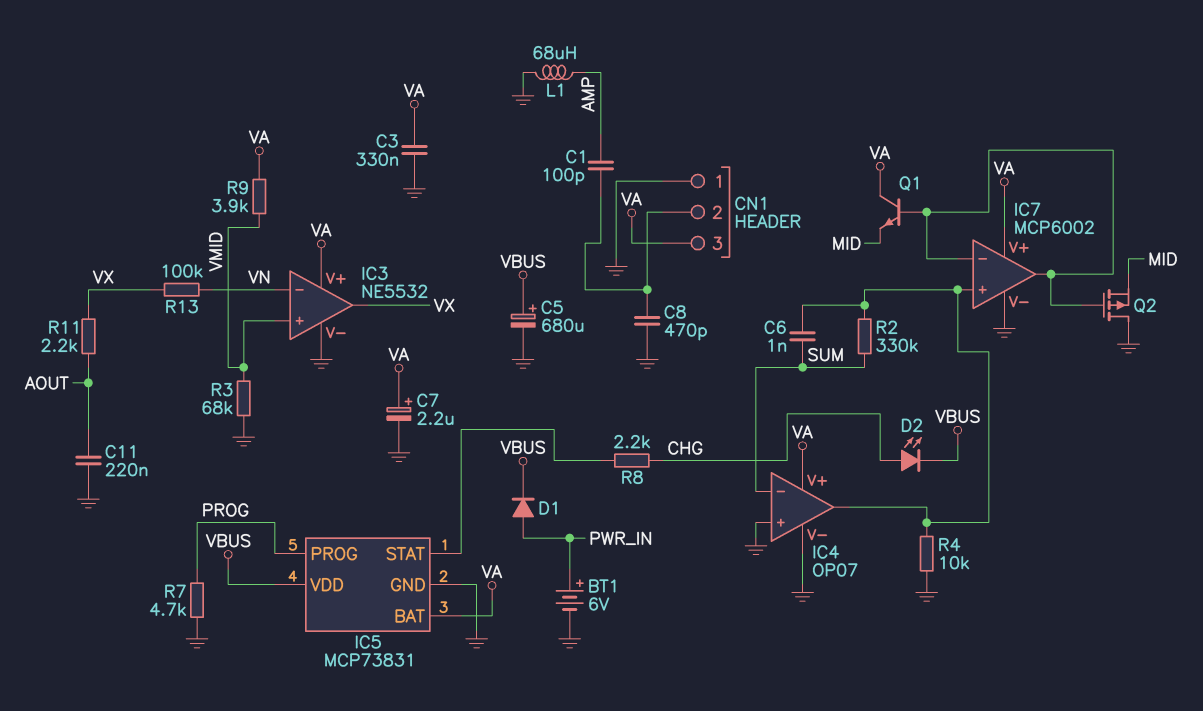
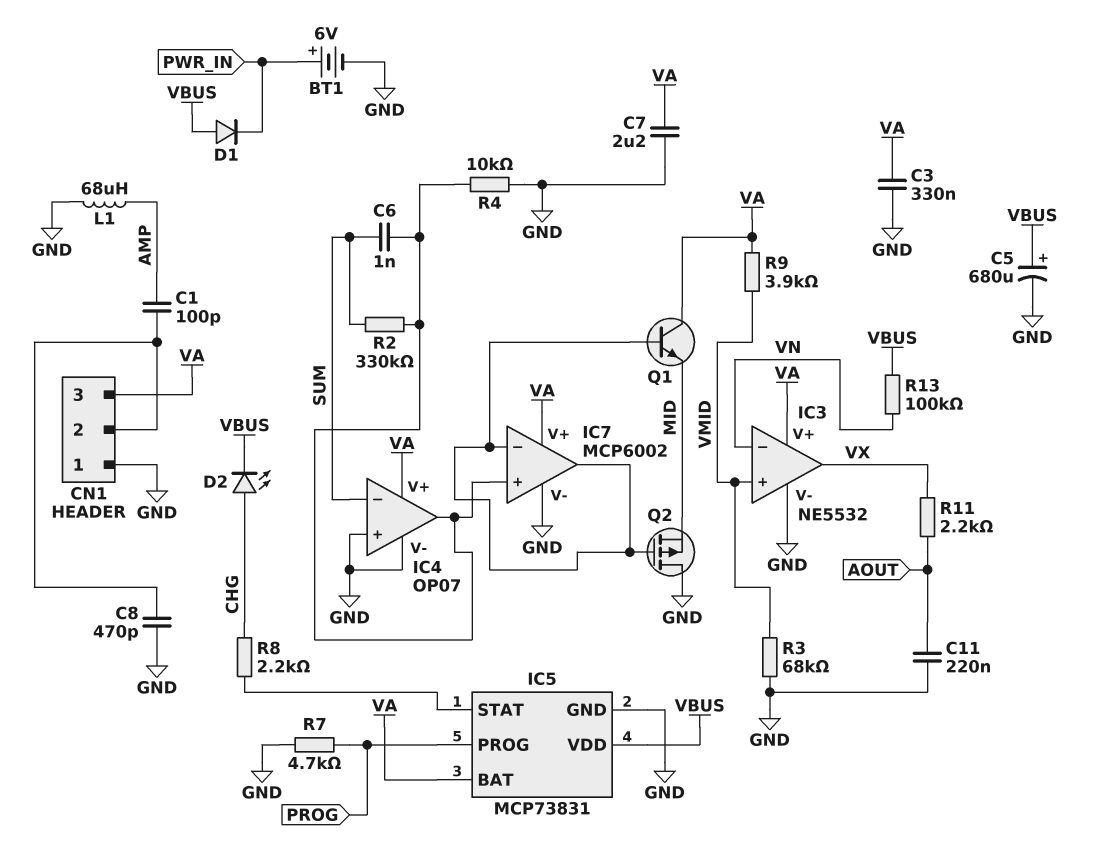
C7: 2.2uF (plus VA, minus GND) -> 2.2uF (GND, VA)
D1: diode (A PWR_IN, K VBUS) -> diode (A VBUS, K PWR_IN)
R13: 100k (VN, VX) -> 100k (VBUS, VN)

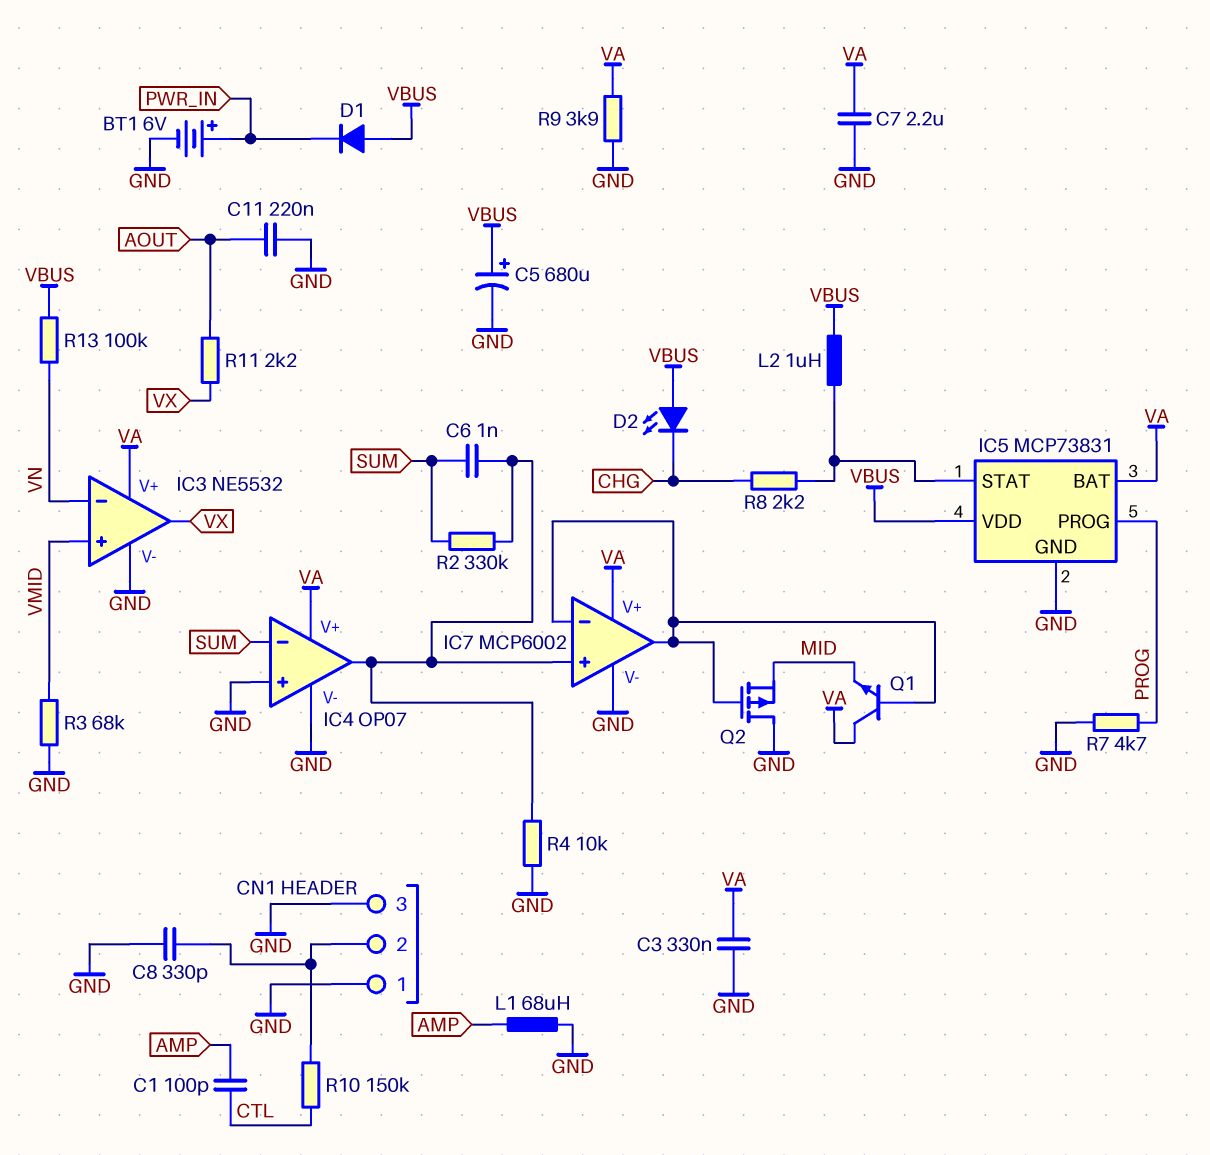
C1: 100pF (AMP, CN1/2) -> 100pF (AMP, CTL)
C8: 470pF (CN1/2, GND) -> 330pF (CN1/2, GND)
CN1 pin 3: VA -> GND
D2: LED (A CHG, K VBUS) -> LED (A VBUS, K CHG)
L2: none -> 1uH (IC5/STAT, VBUS)
R9: 3.9k (VA, VMID) -> 3.9k (GND, VA)
R10: none -> 150k (CN1/2, CTL)

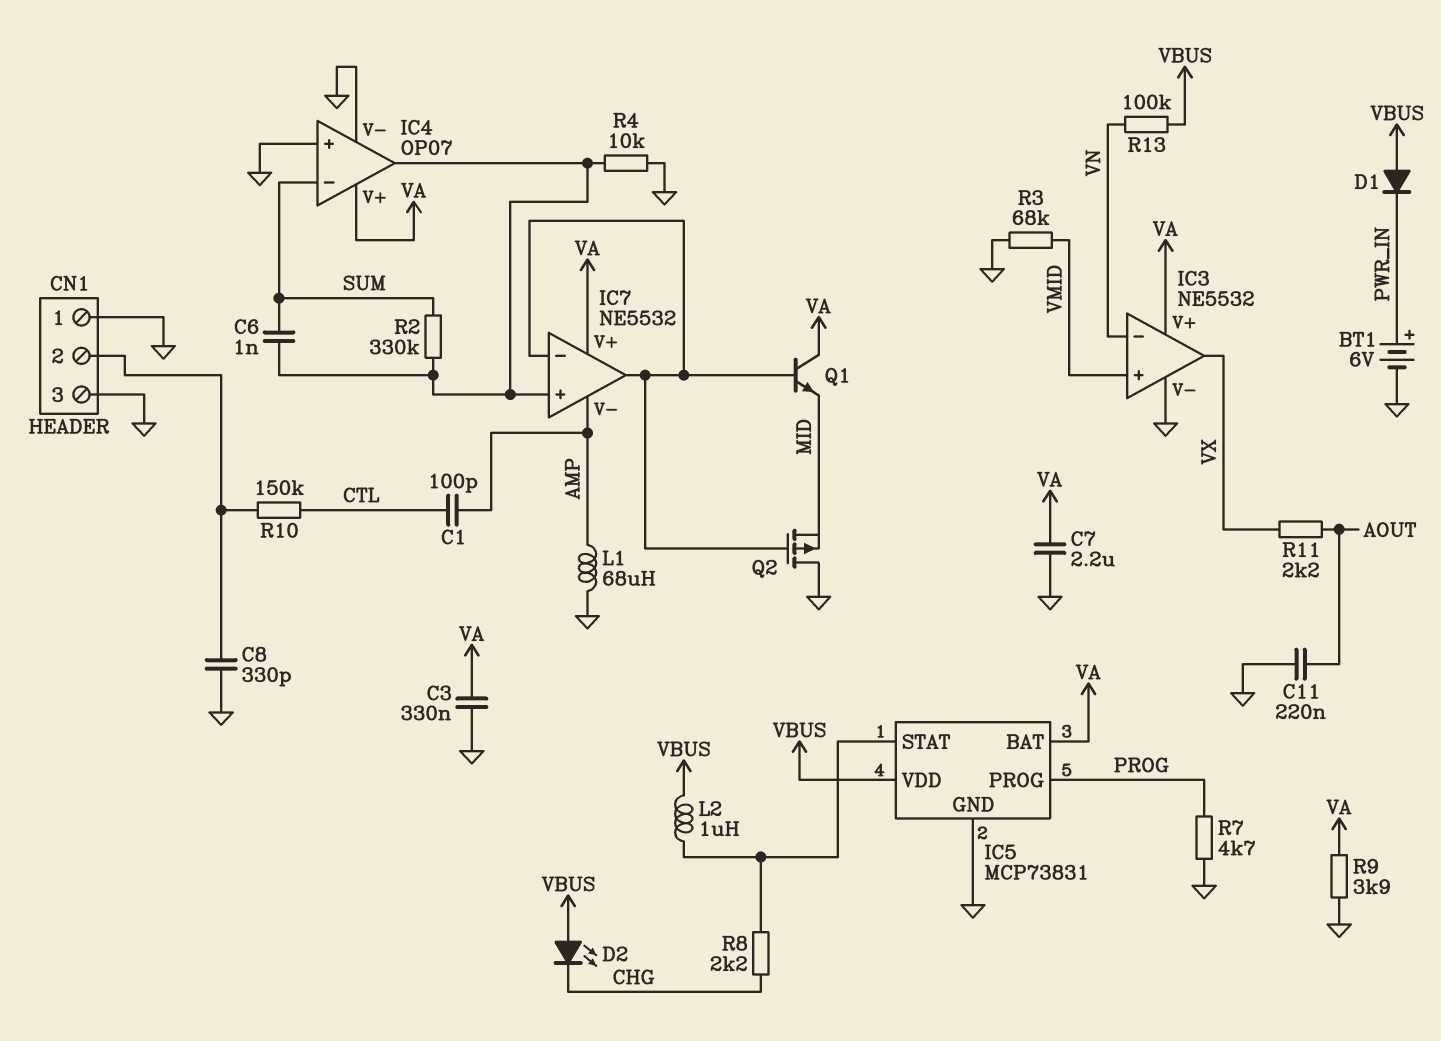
C5: 680uF (plus VBUS, minus GND) -> none
IC7: MCP6002 -> NE5532
IC7 pin V-: GND -> AMP

